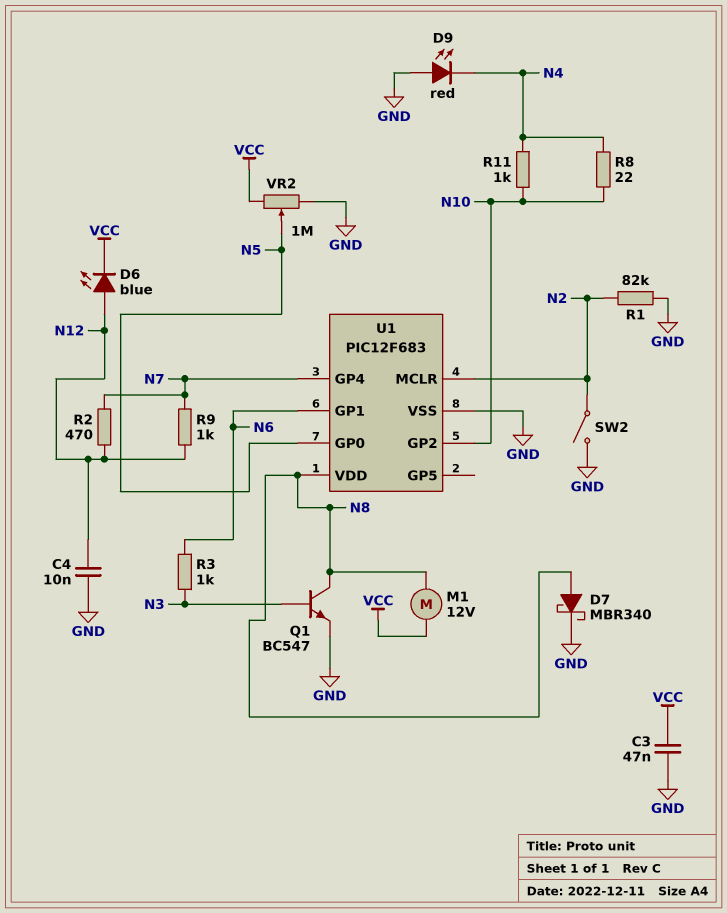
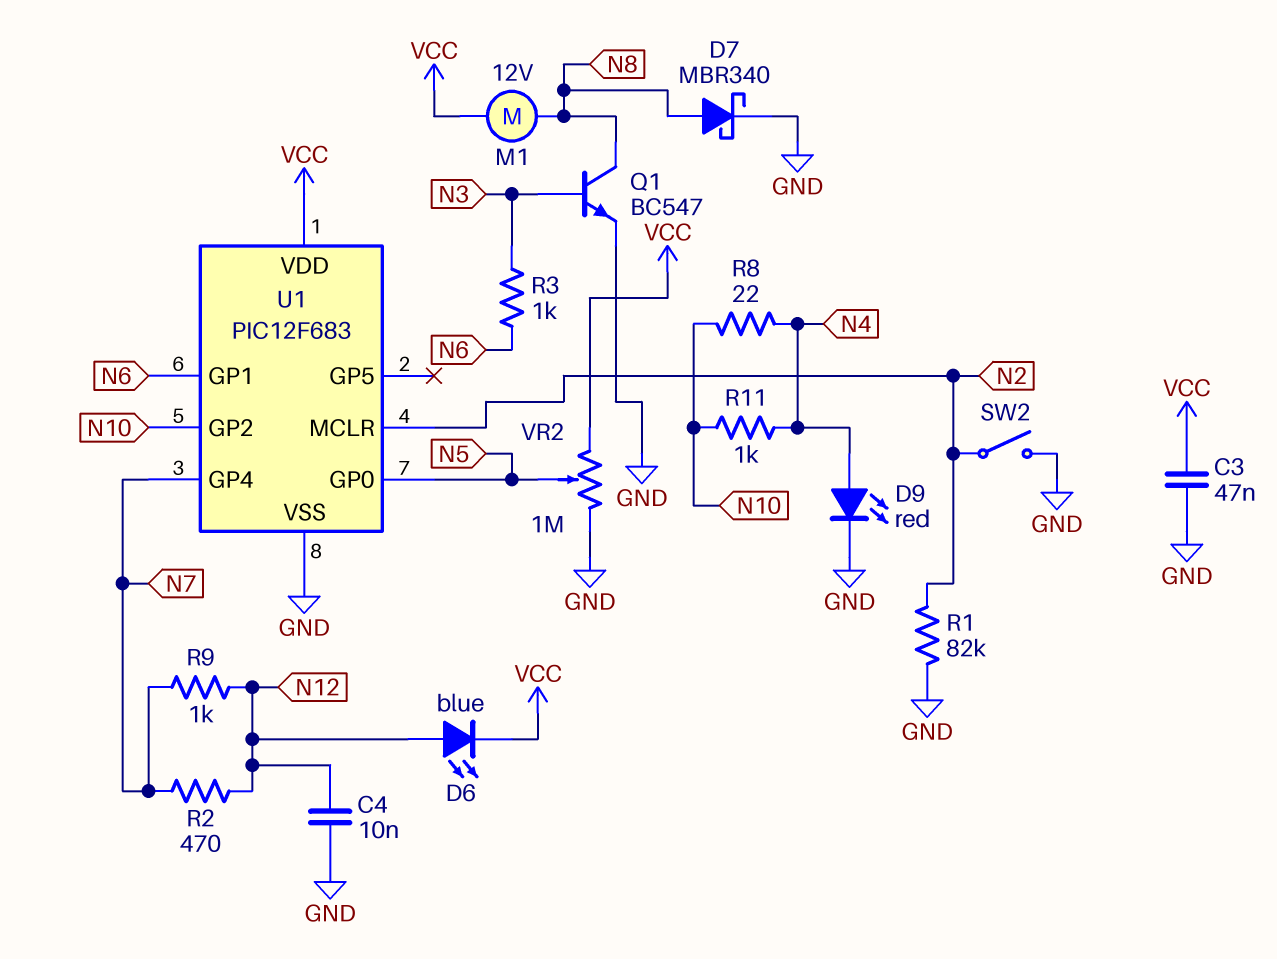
D9: LED red (A GND, K N4) -> LED red (A N4, K GND)
U1 pin VDD: N8 -> VCC

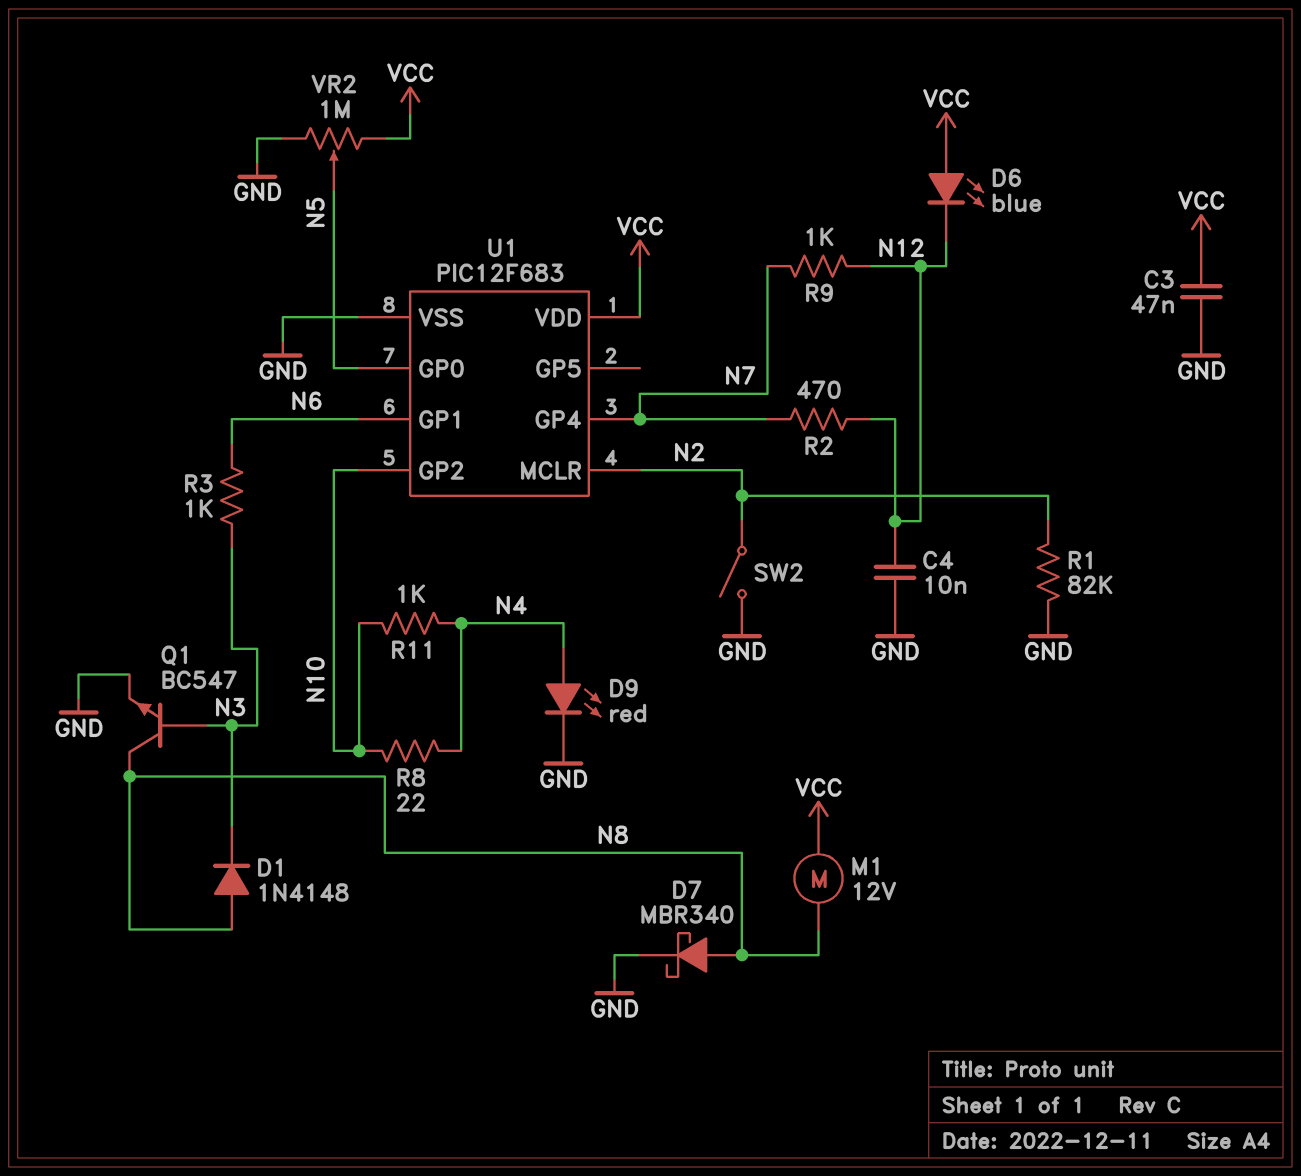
D1: none -> diode 1N4148 (A N8, K N3)
D6: LED blue (A N12, K VCC) -> LED blue (A VCC, K N12)

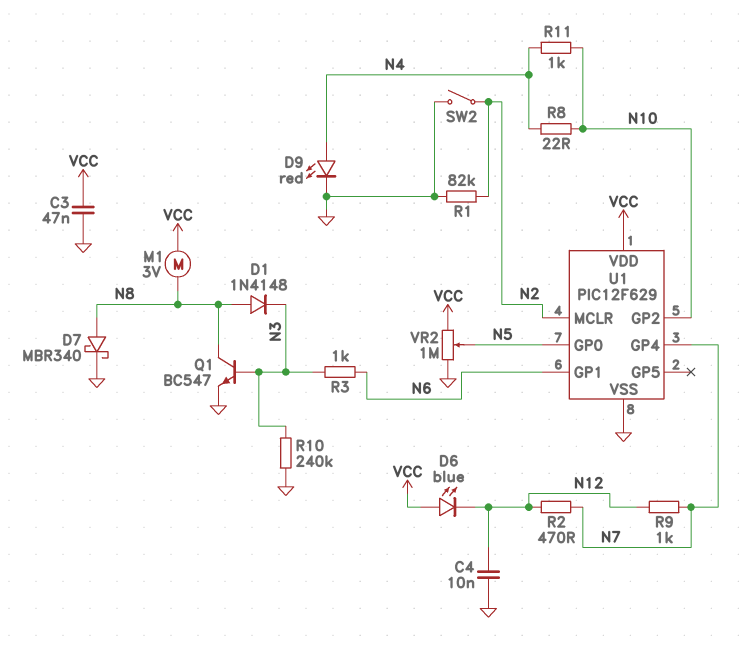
M1: motor 12V (N8, VCC) -> motor 3V (N8, VCC)
R10: none -> 240k (GND, N3)
U1: PIC12F683 -> PIC12F629

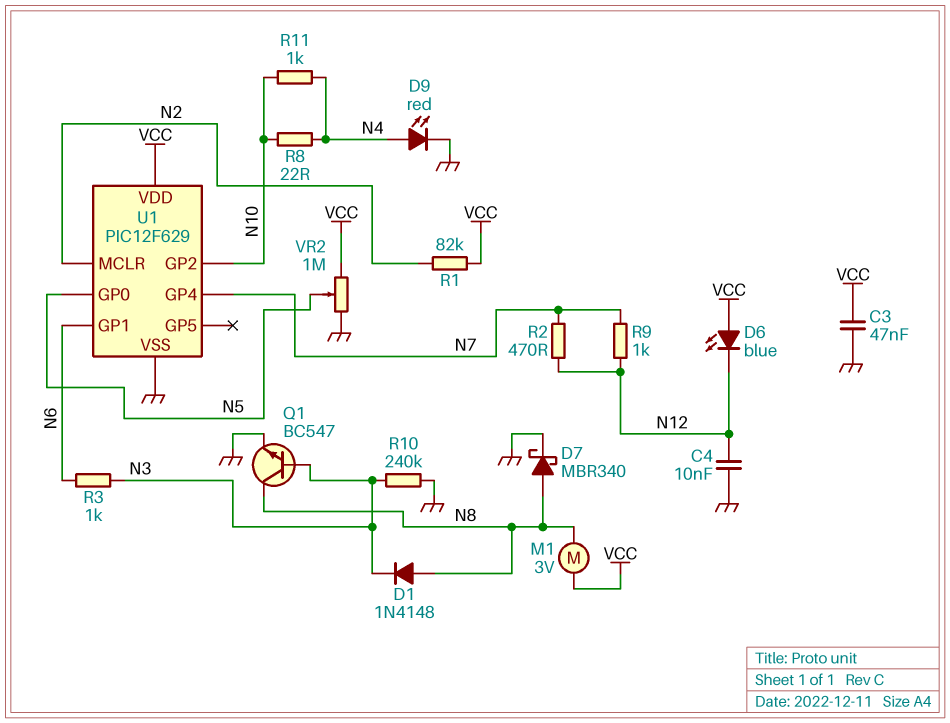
R1: 82k (GND, N2) -> 82k (N2, VCC)
SW2: switch (GND, N2) -> none

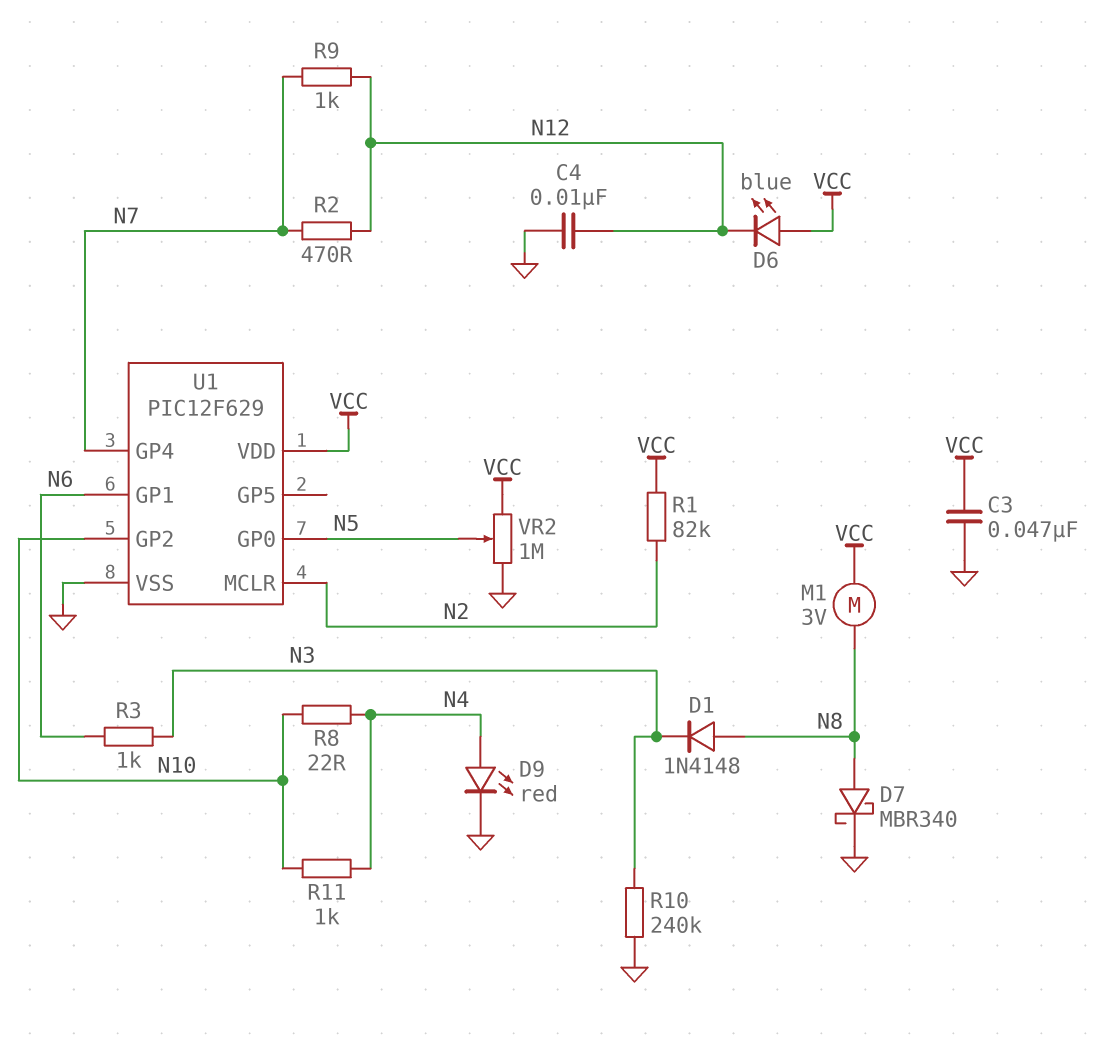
Q1: NPN BC547 (B N3, C N8, E GND) -> none

